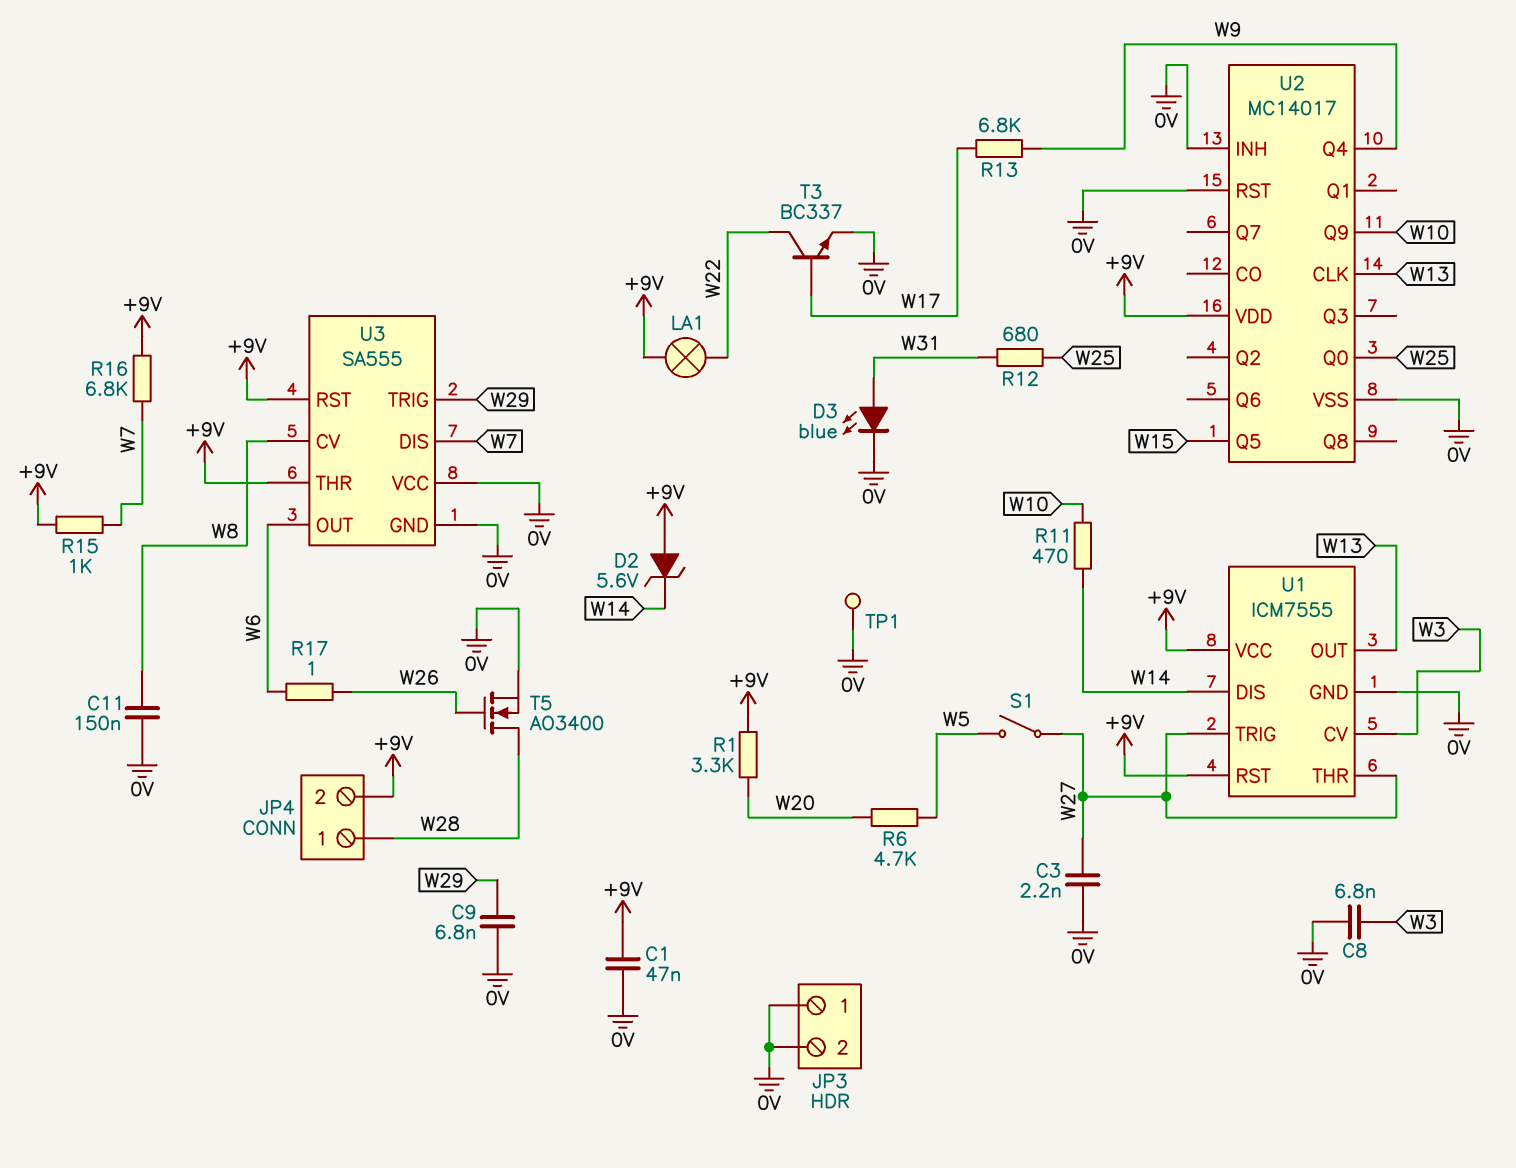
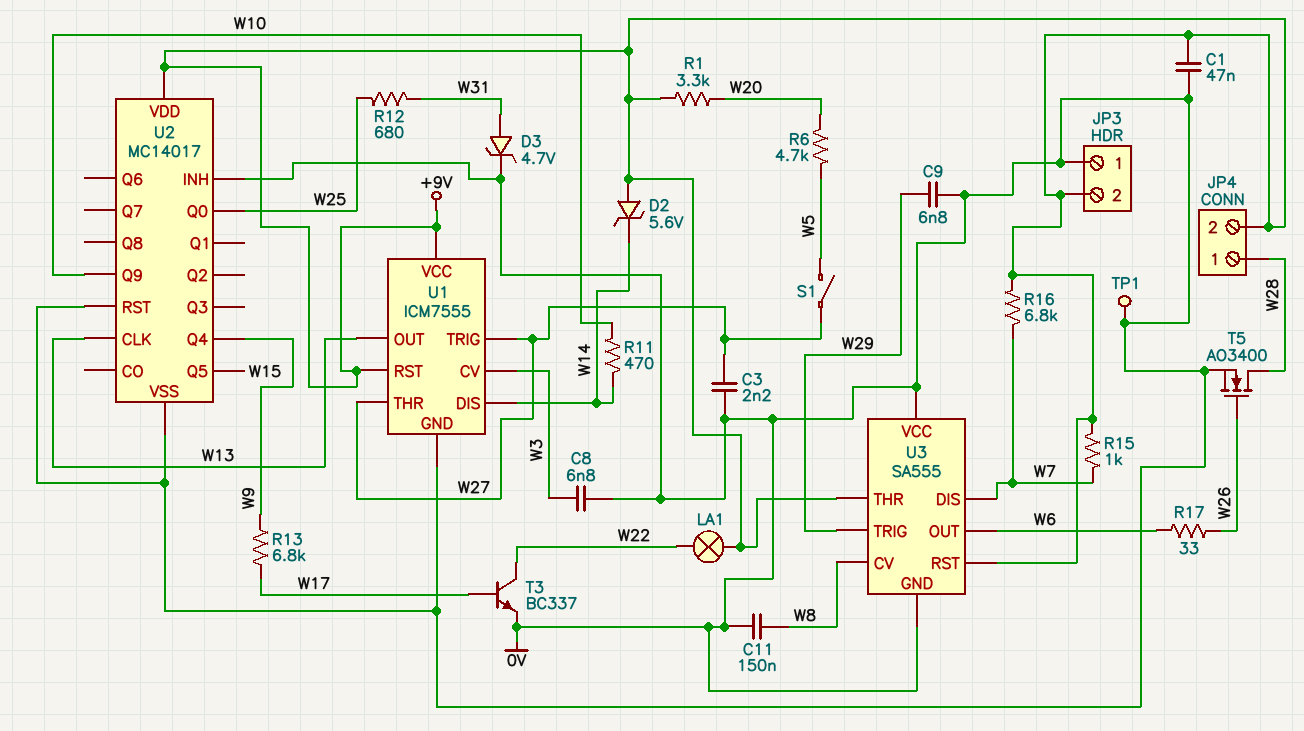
D3: LED blue (A W31, K 0V) -> zener 4.7V (A W31, K 0V)
JP3 pin 2: 0V -> +9V
R17: 1 (W6, W26) -> 33 (W6, W26)

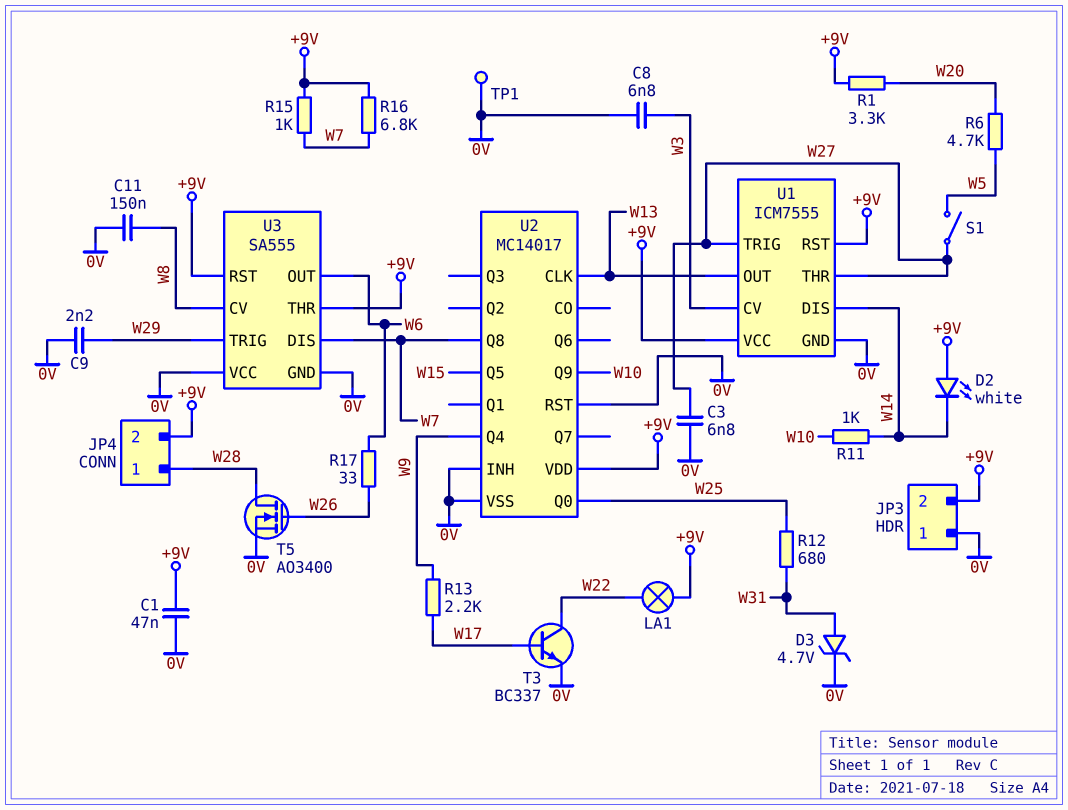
C3: 2.2nF (0V, W27) -> 6.8nF (0V, W27)
C9: 6.8nF (0V, W29) -> 2.2nF (0V, W29)
D2: zener 5.6V (A +9V, K W14) -> LED white (A +9V, K W14)
R11: 470 (W10, W14) -> 1k (W10, W14)
R13: 6.8k (W9, W17) -> 2.2k (W9, W17)
U2 pin Q8: none -> W7

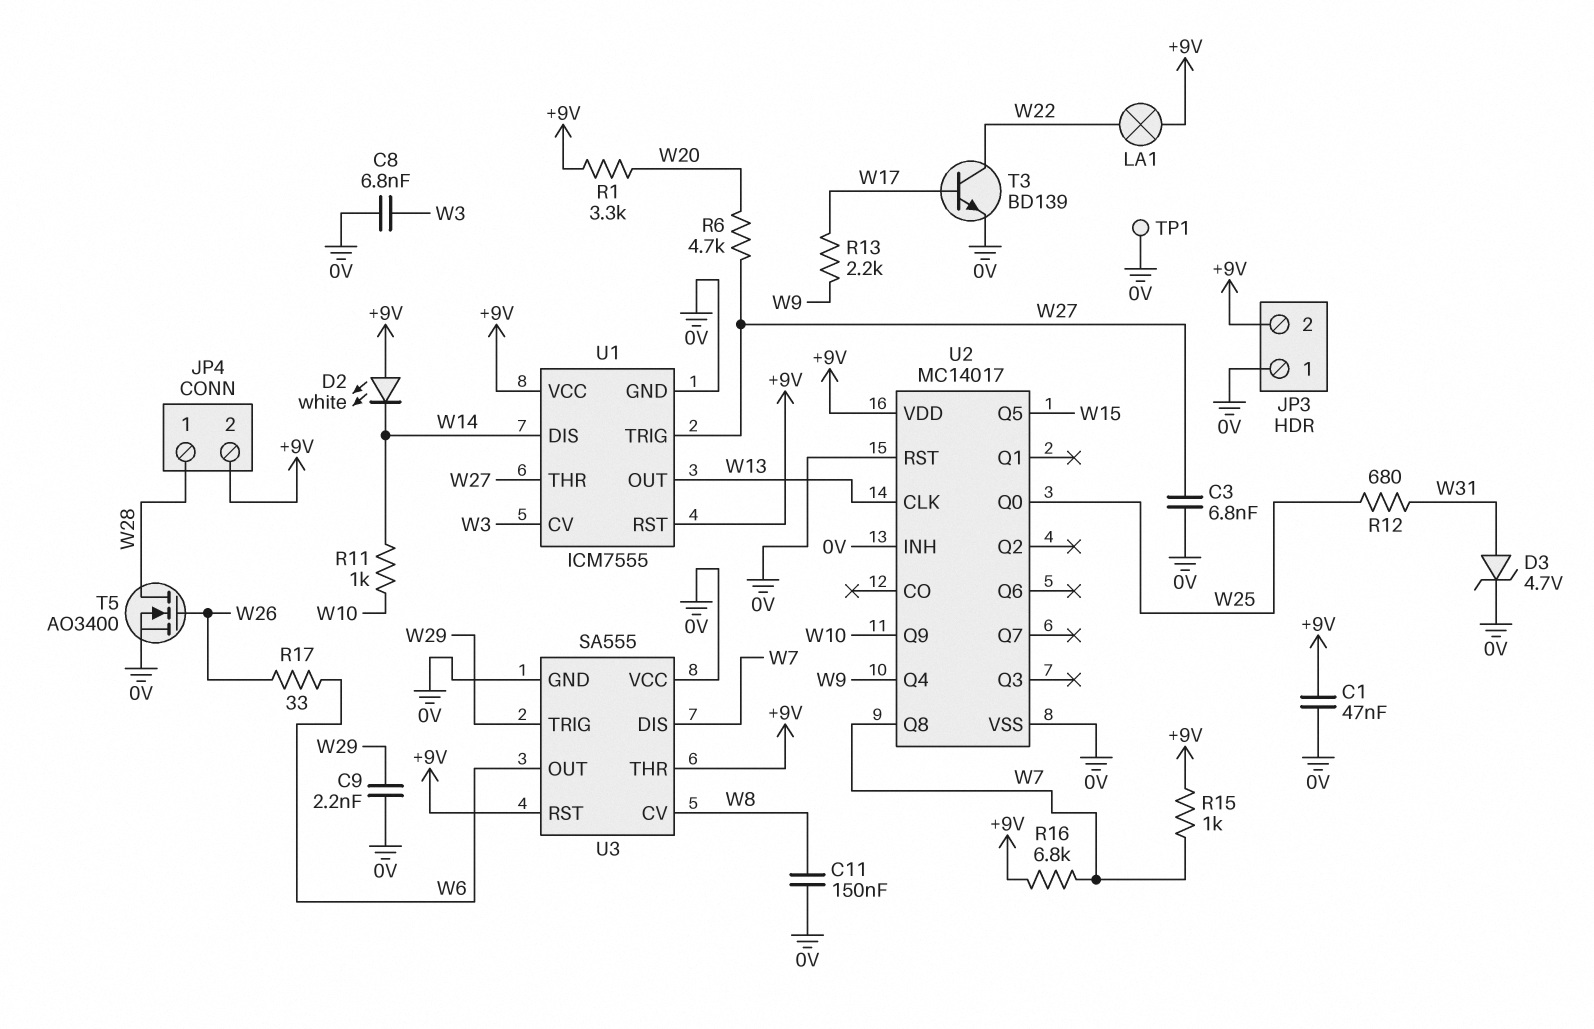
R6: 4.7k (W5, W20) -> 4.7k (W20, W27)
S1: switch (W5, W27) -> none
T3: NPN BC337 (B W17, C W22, E 0V) -> NPN BD139 (B W17, C W22, E 0V)

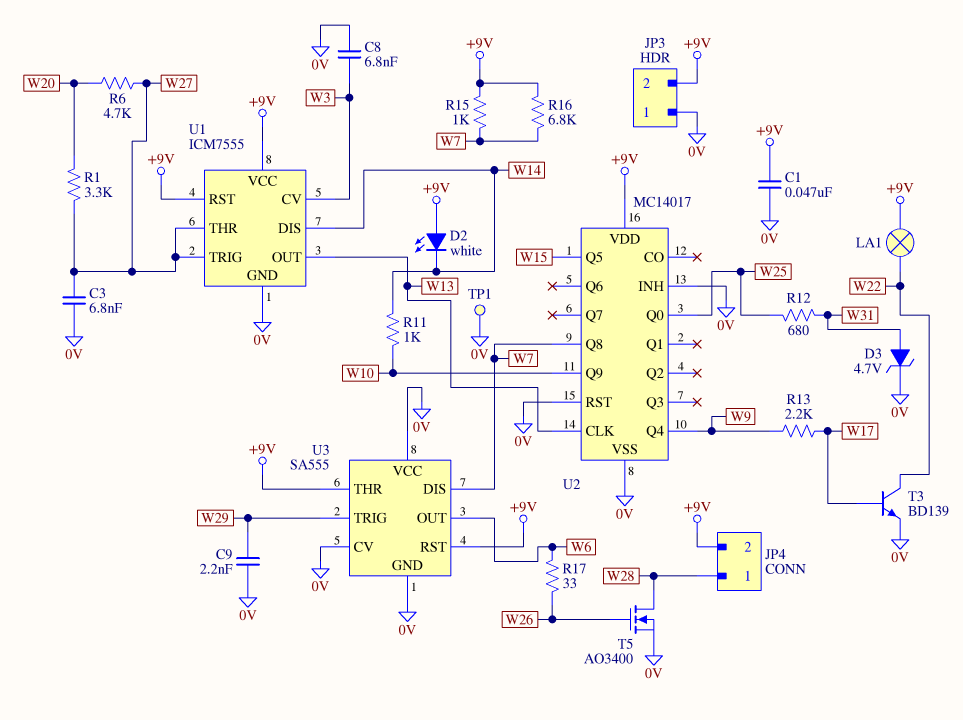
C11: 150nF (0V, W8) -> none
R1: 3.3k (+9V, W20) -> 3.3k (W20, W27)
U3 pin CV: W8 -> 0V

